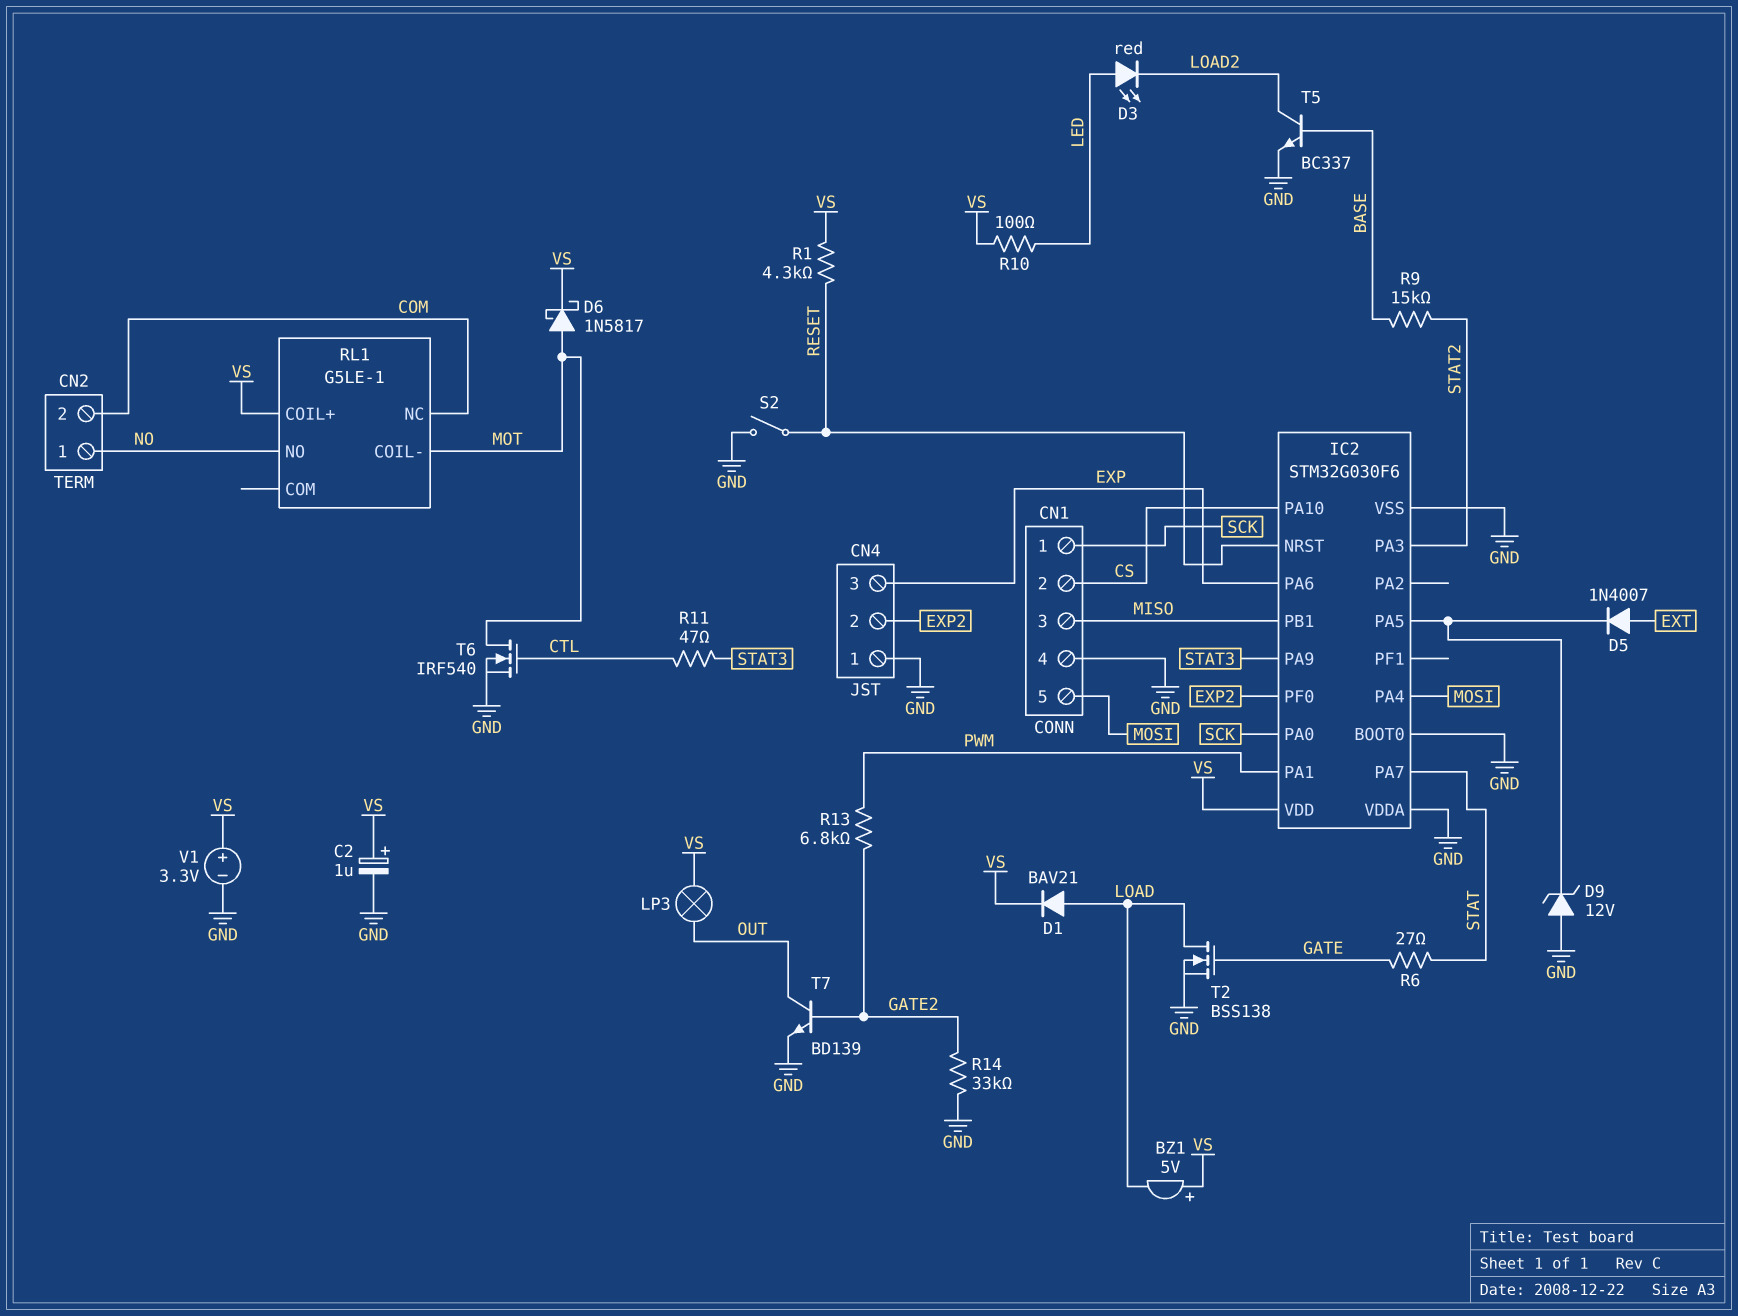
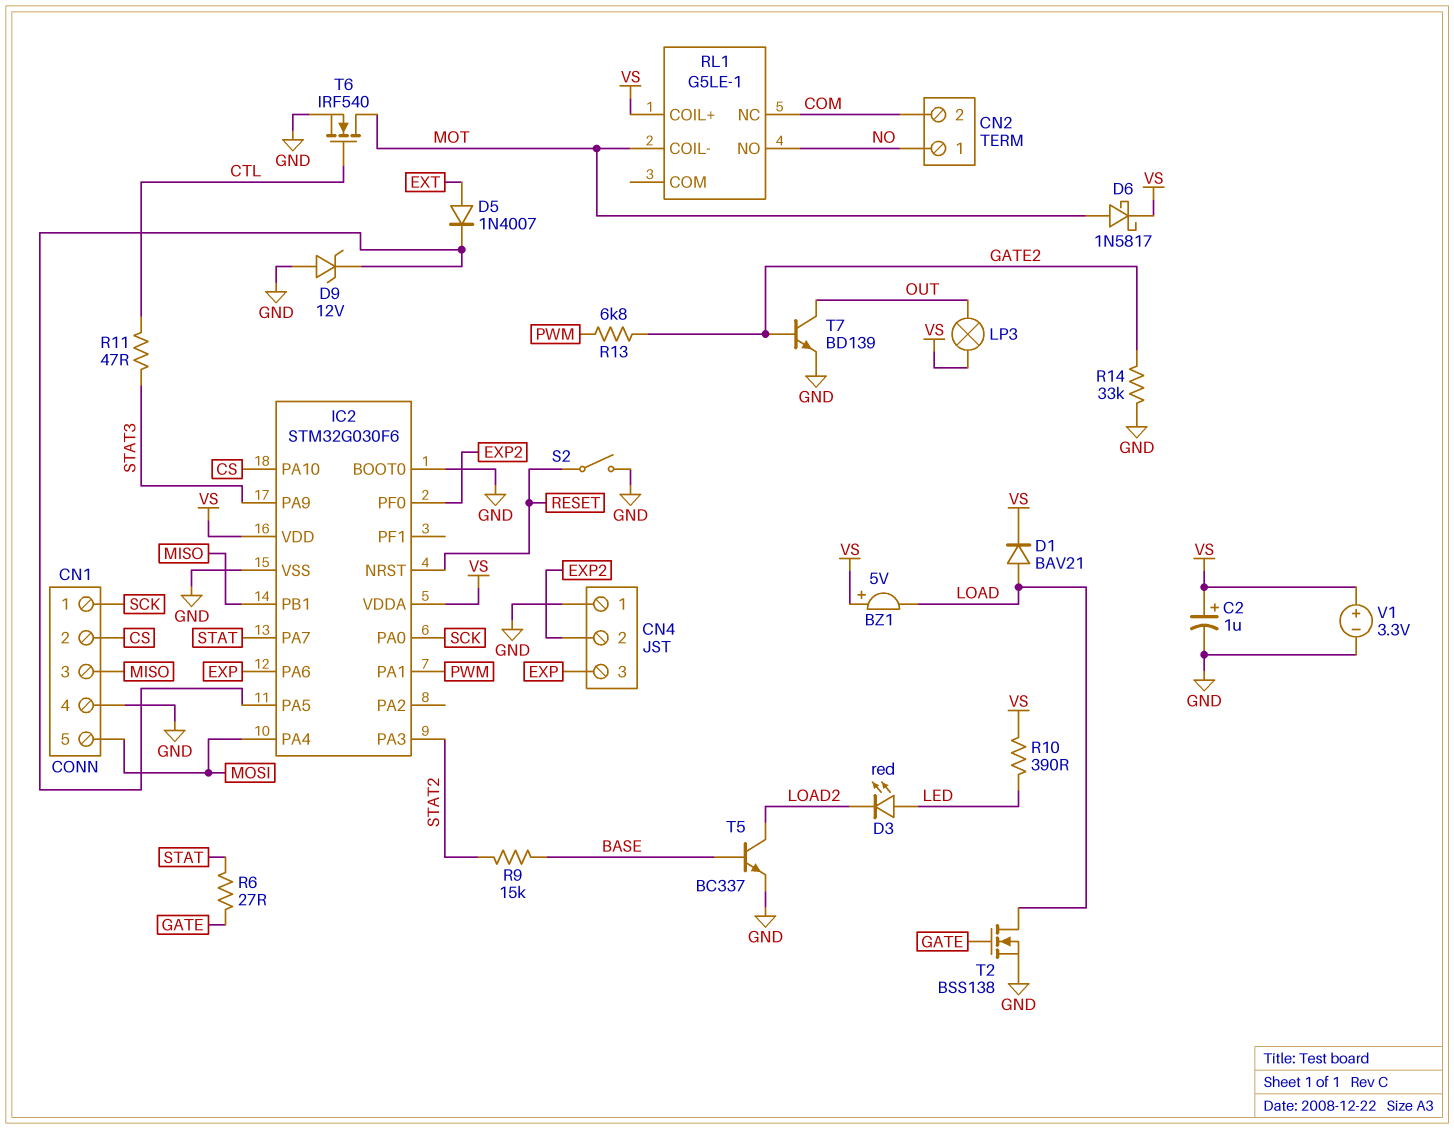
IC2 pin VDDA: GND -> VS
R1: 4.3k (RESET, VS) -> none
R10: 100 (LED, VS) -> 390 (LED, VS)

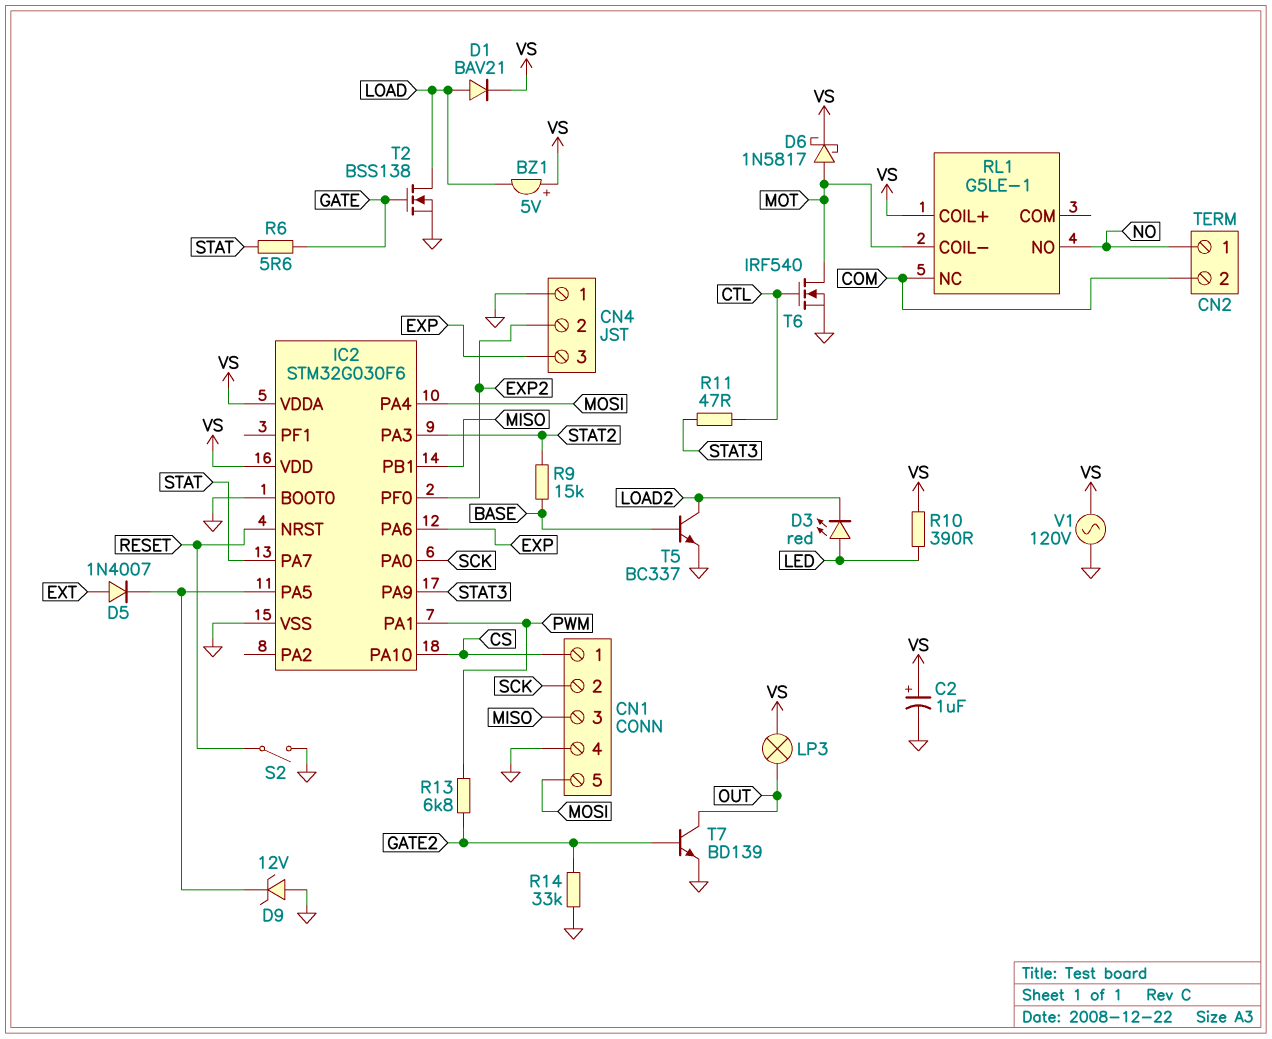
CN1 pin 1: SCK -> CS
CN1 pin 2: CS -> SCK
R6: 27 (GATE, STAT) -> 5.6 (GATE, STAT)
V1: 3.3V (plus VS, minus GND) -> AC 120V (GND, VS)

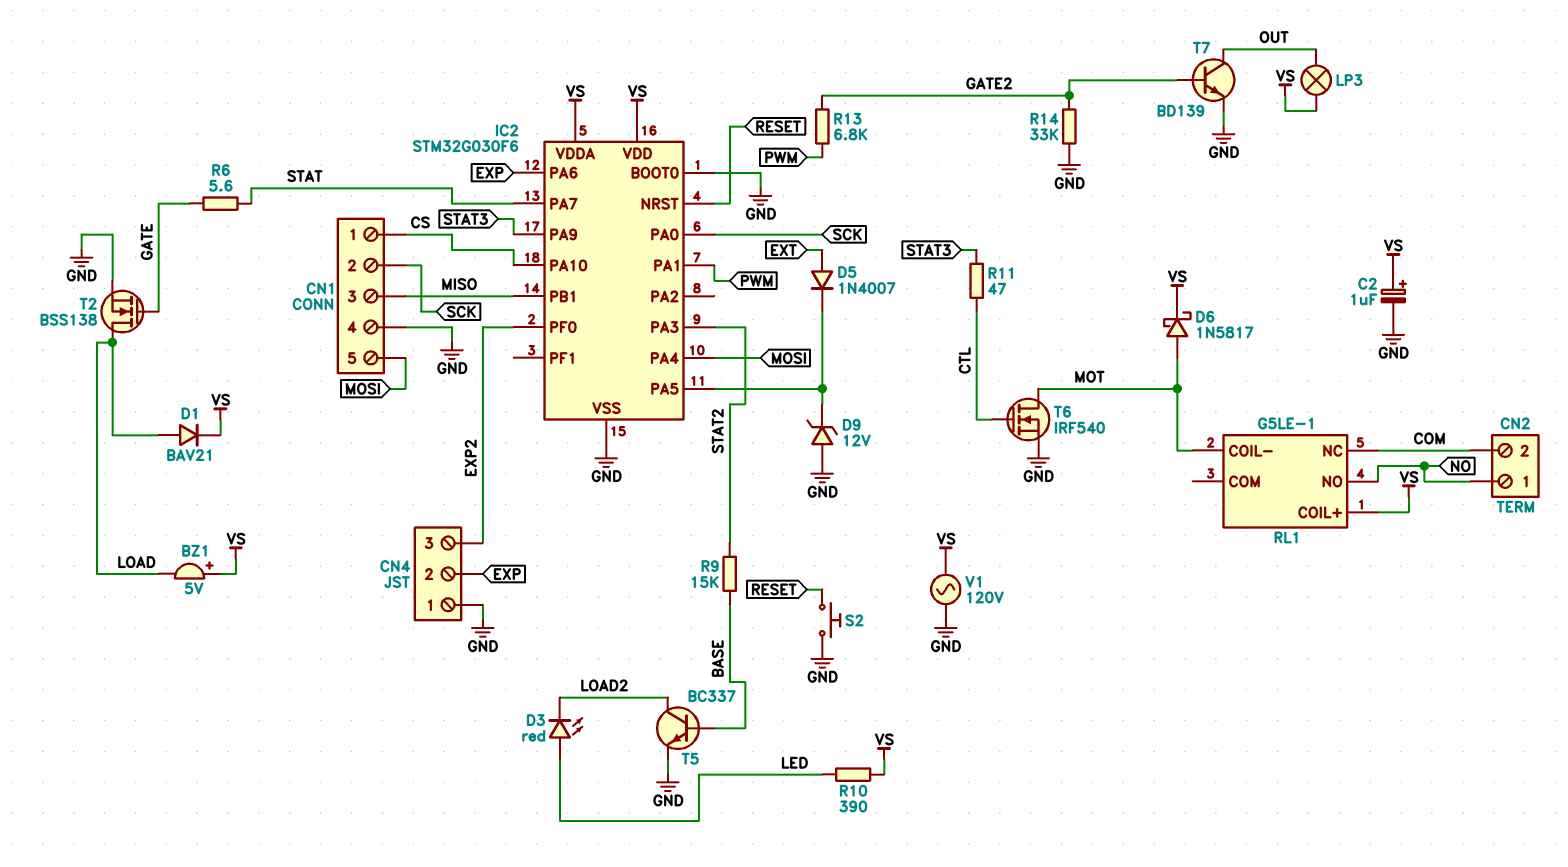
CN4 pin 2: EXP2 -> EXP
CN4 pin 3: EXP -> EXP2
S2: switch (GND, RESET) -> button (GND, RESET)

